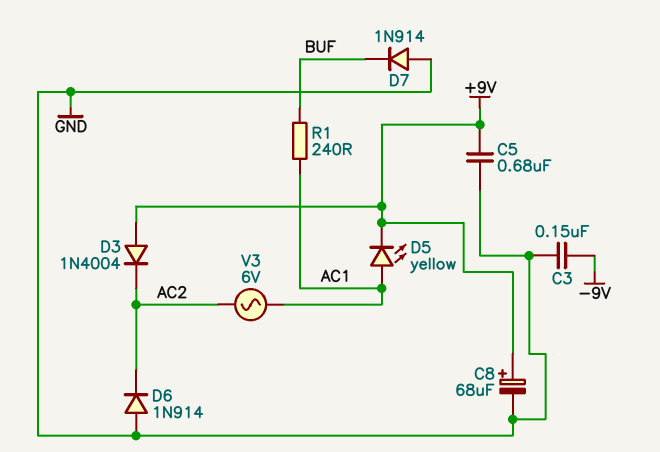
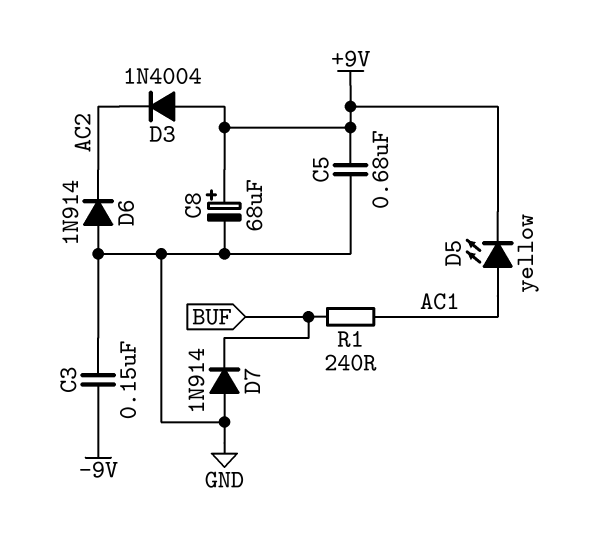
V3: AC 6V (AC1, AC2) -> none

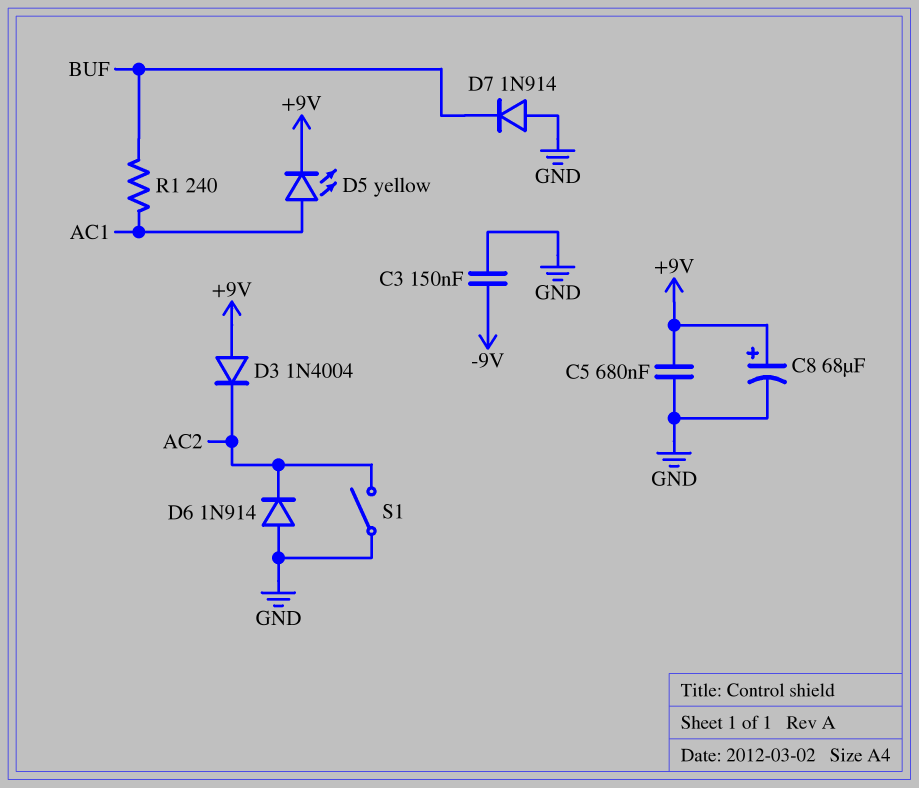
S1: none -> switch (AC2, GND)

